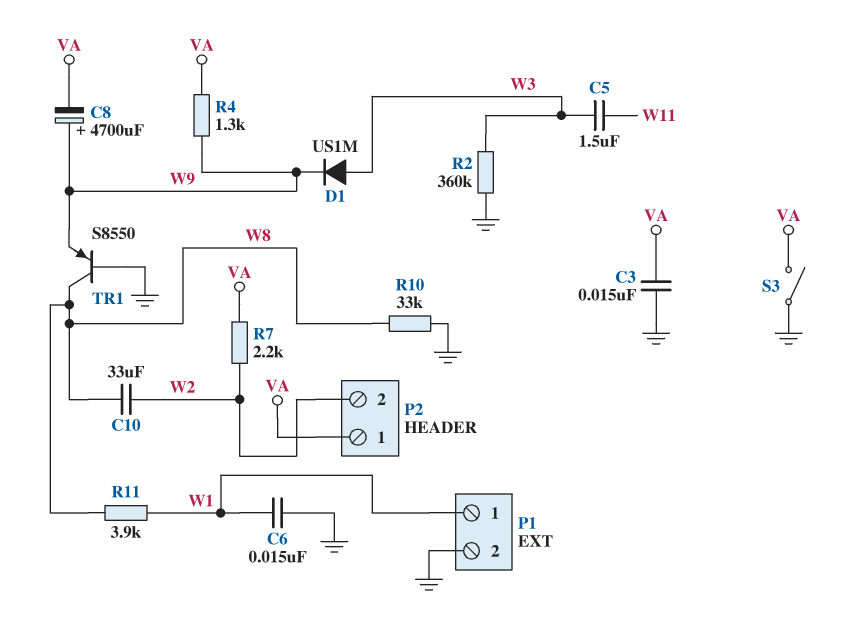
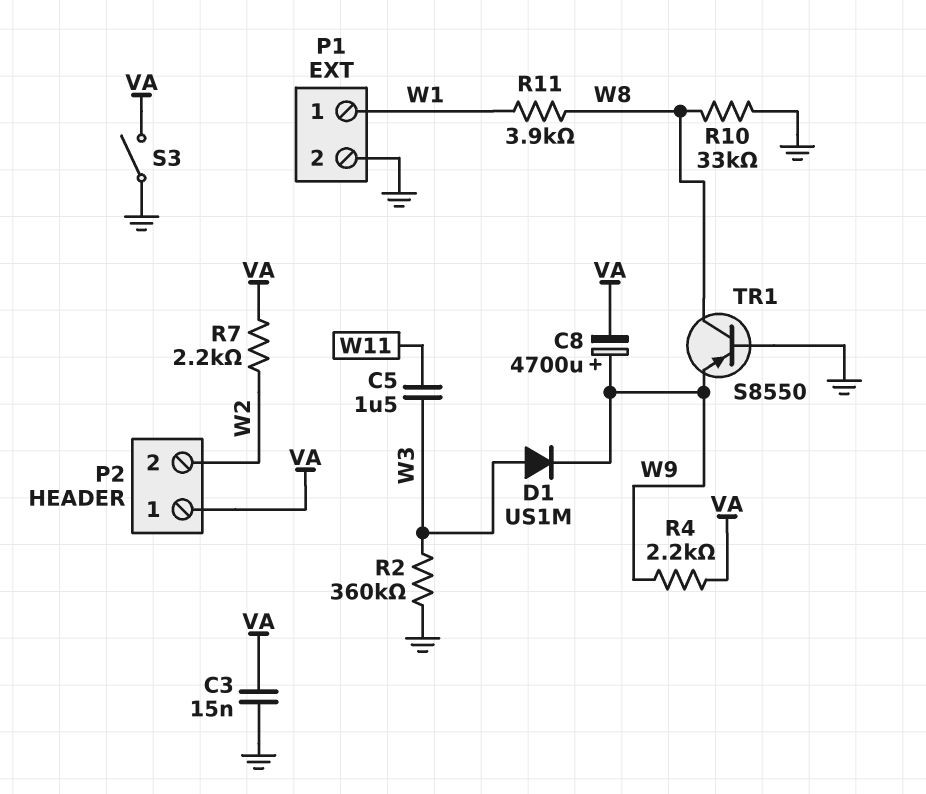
C6: 15nF (GND, W1) -> none
C10: 33uF (W2, W8) -> none
R4: 1.3k (VA, W9) -> 2.2k (VA, W9)

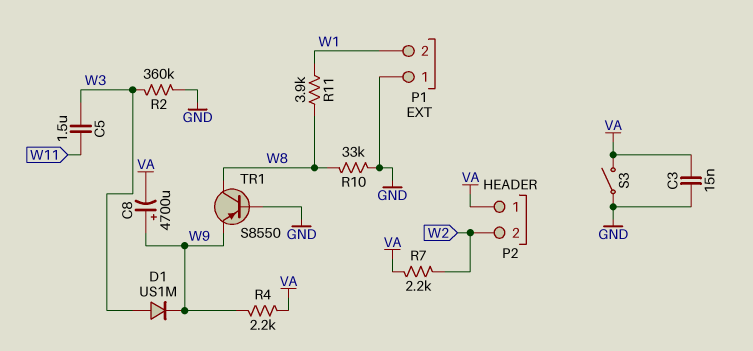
P1 pin 1: W1 -> GND
P1 pin 2: GND -> W1

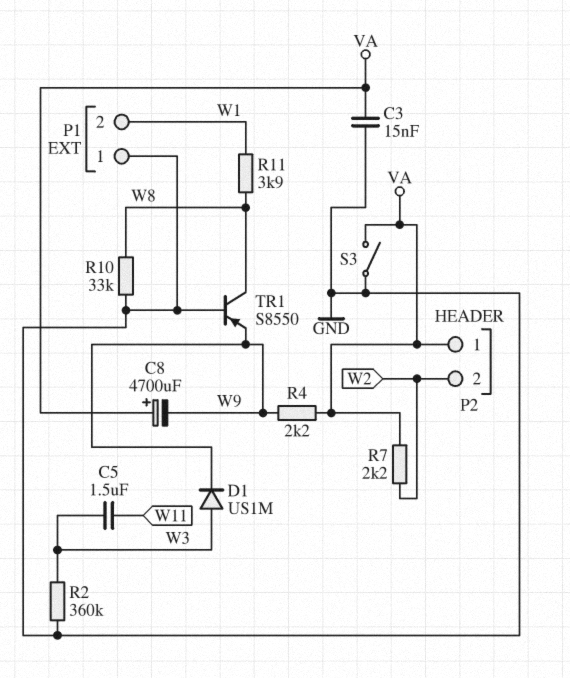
C8: 4700uF (plus W9, minus VA) -> 4700uF (plus VA, minus W9)

